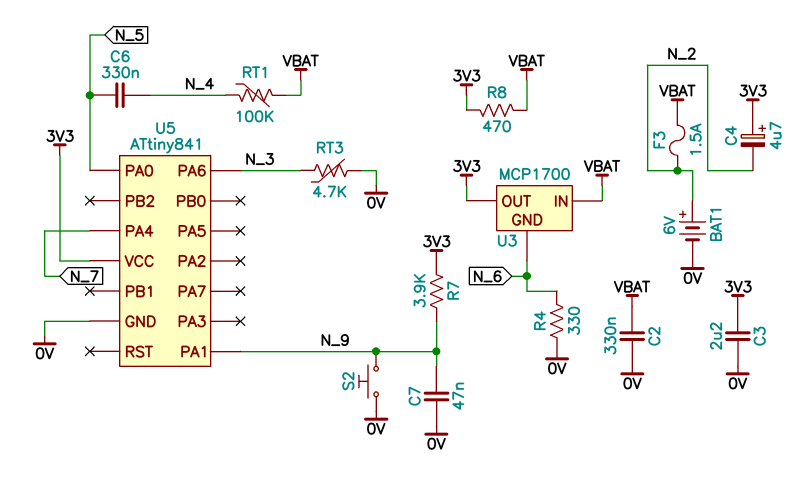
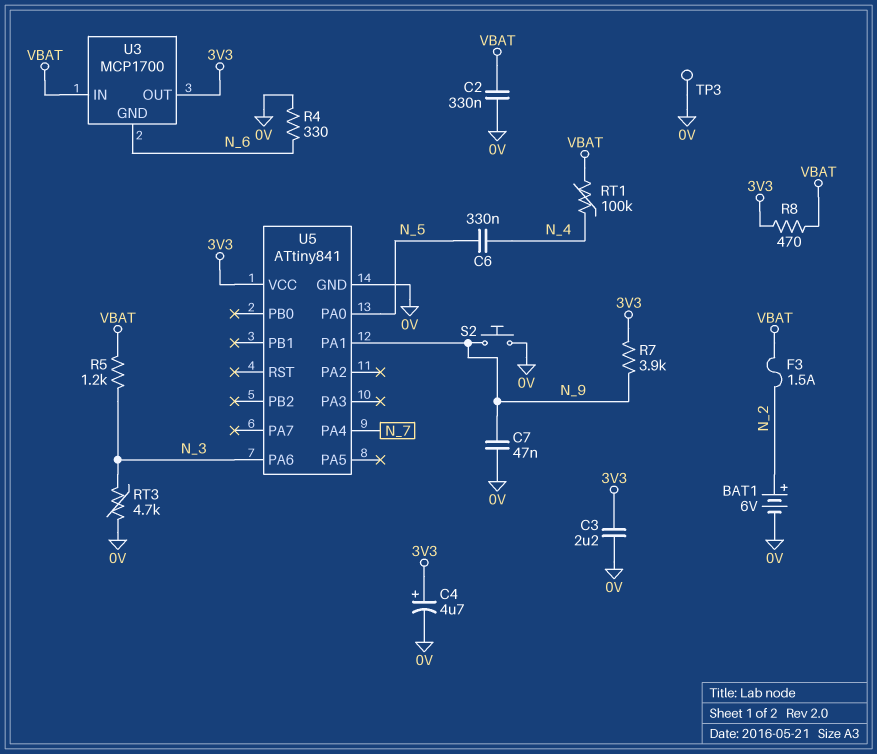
C4: 4.7uF (plus 3V3, minus N_2) -> 4.7uF (plus 3V3, minus 0V)
R5: none -> 1.2k (N_3, VBAT)
TP3: none -> test point (0V)

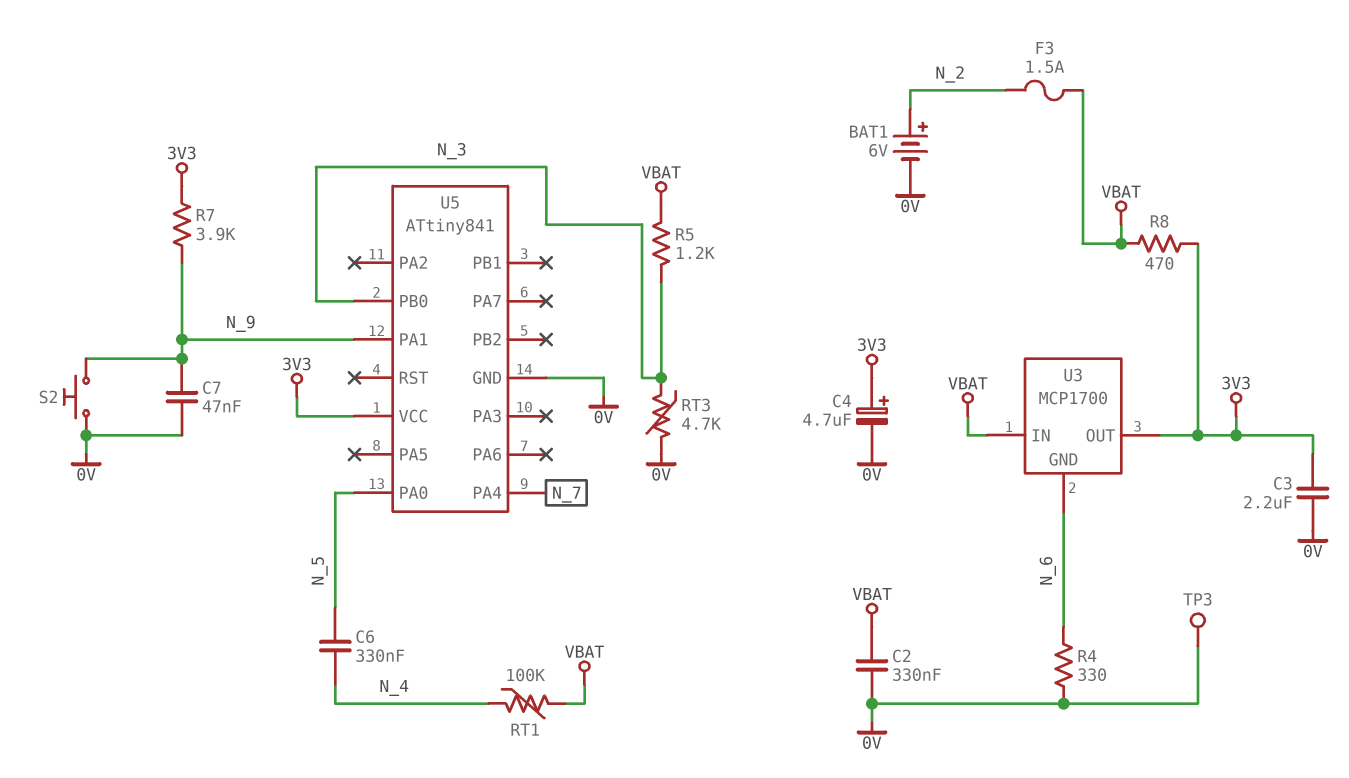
U5 pin PA6: N_3 -> none
U5 pin PB0: none -> N_3

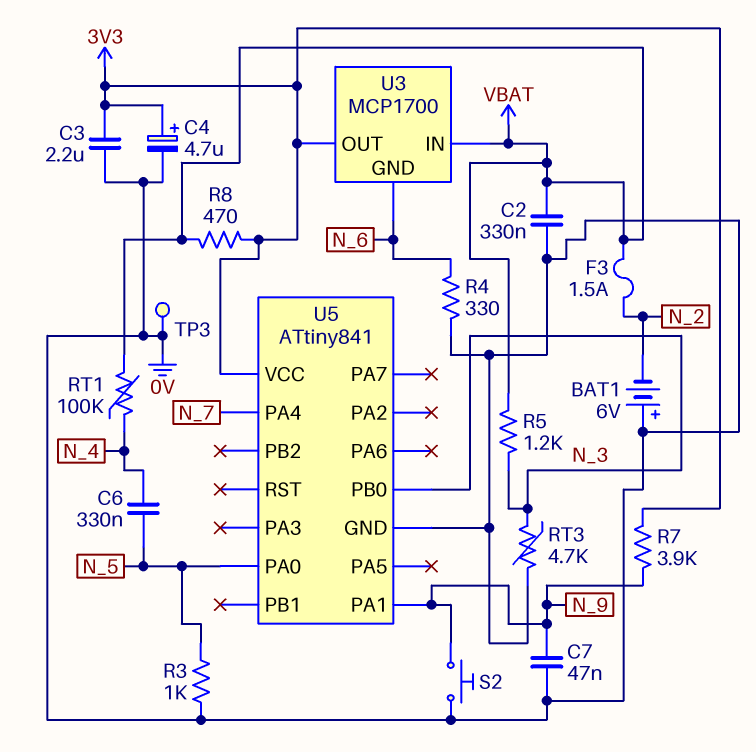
BAT1: 6V (plus N_2, minus 0V) -> 6V (plus 0V, minus N_2)
R3: none -> 1k (0V, N_5)

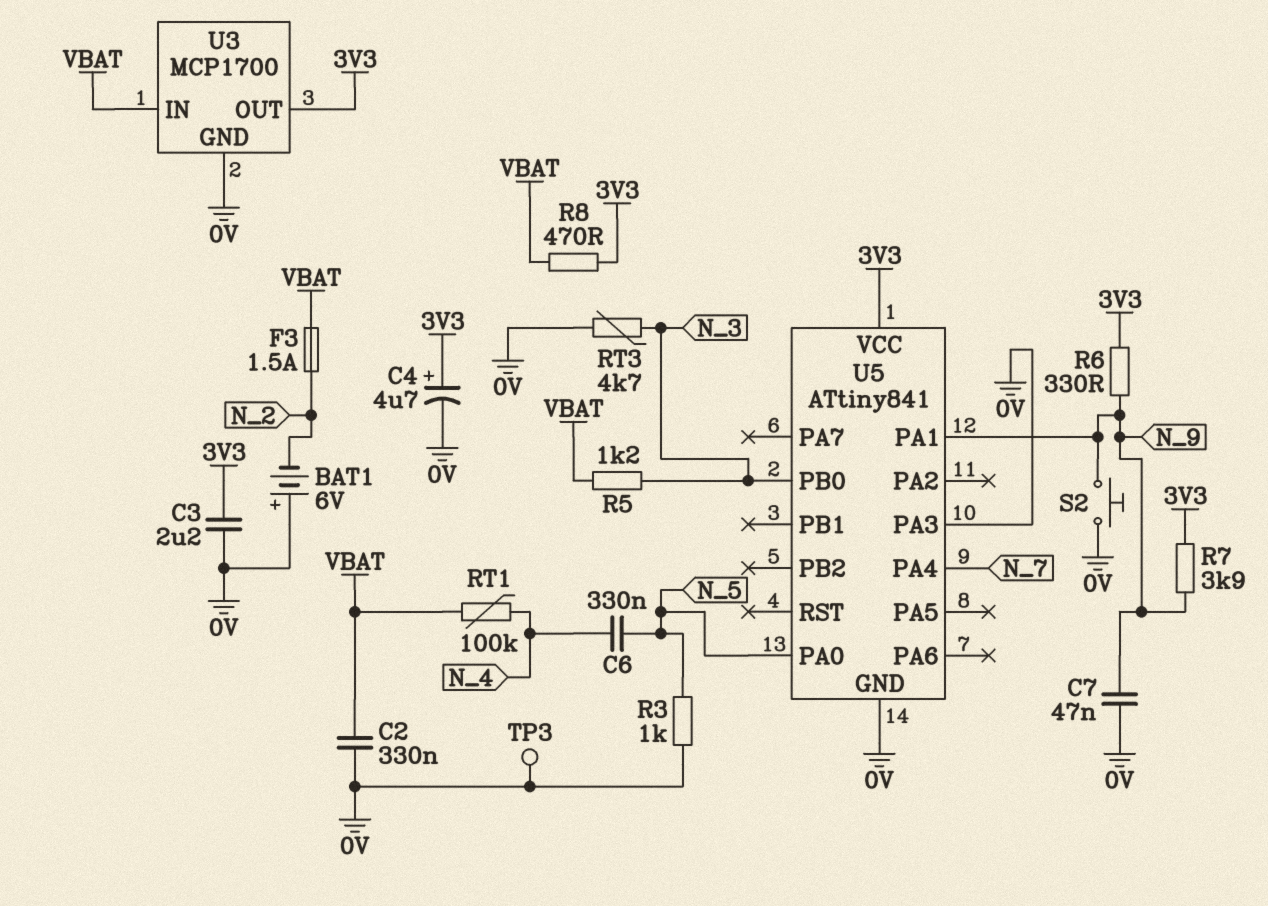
R4: 330 (0V, N_6) -> none
R6: none -> 330 (3V3, N_9)
U3 pin GND: N_6 -> 0V
U5 pin PA3: none -> 0V

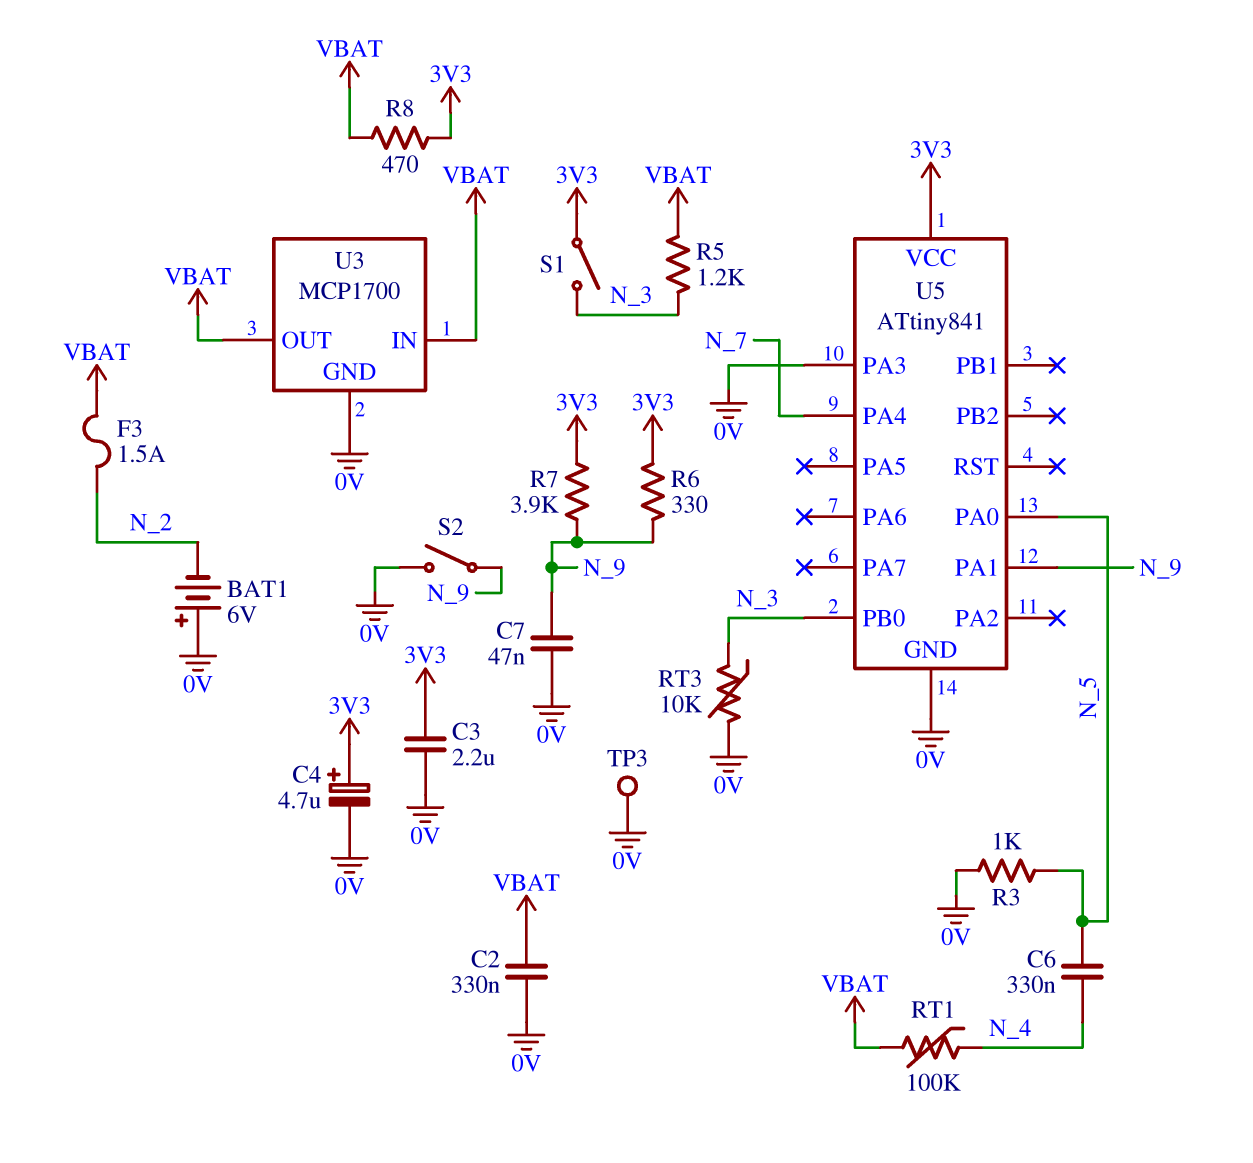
RT3: 4.7k (0V, N_3) -> 10k (0V, N_3)
S1: none -> switch (3V3, N_3)
S2: button (0V, N_9) -> switch (0V, N_9)
U3 pin OUT: 3V3 -> VBAT

